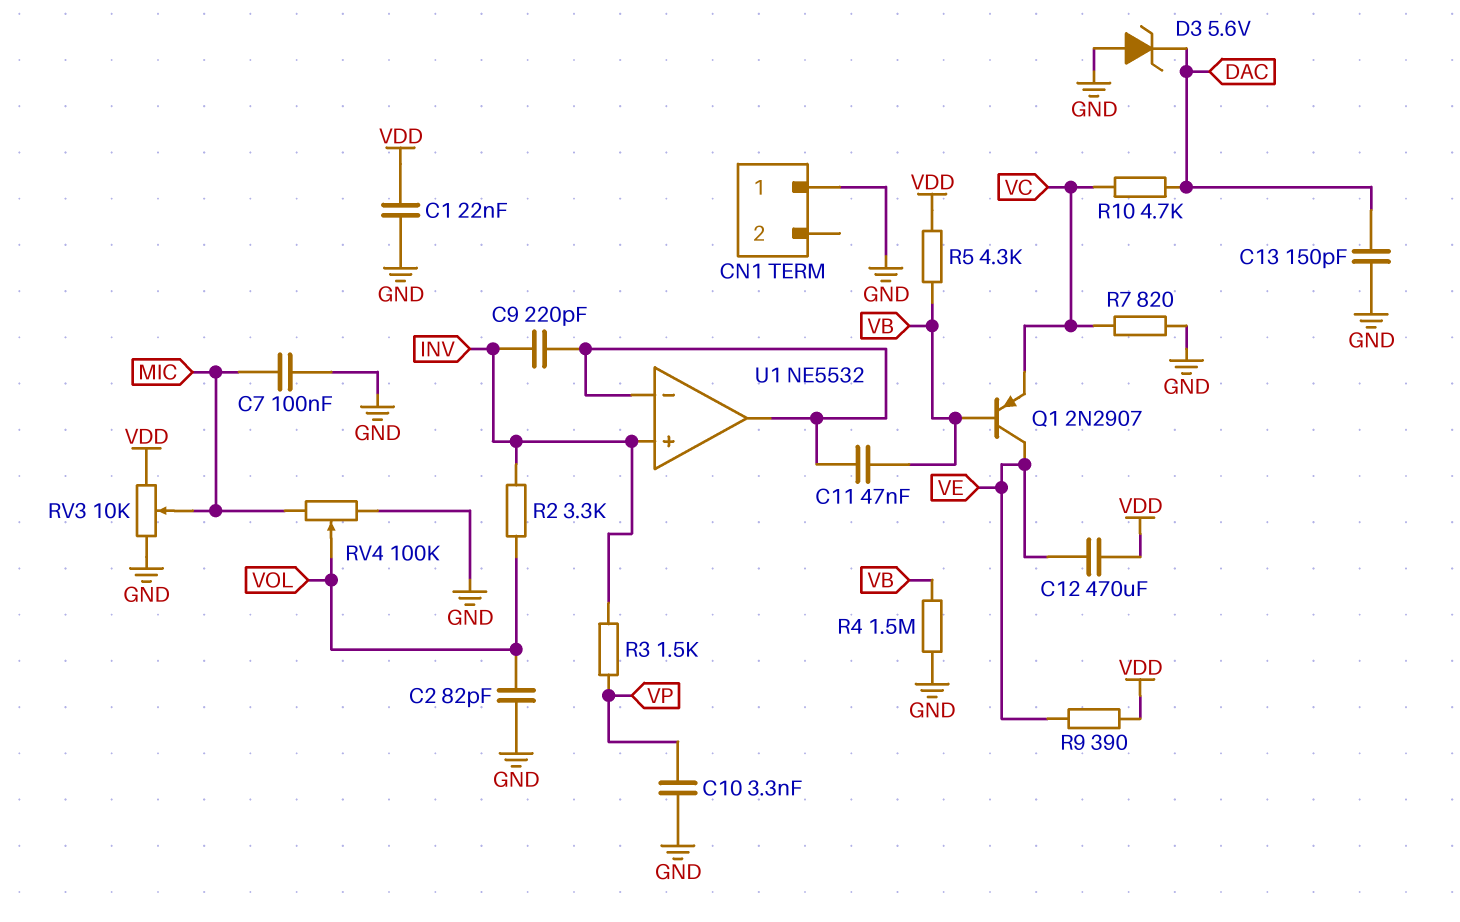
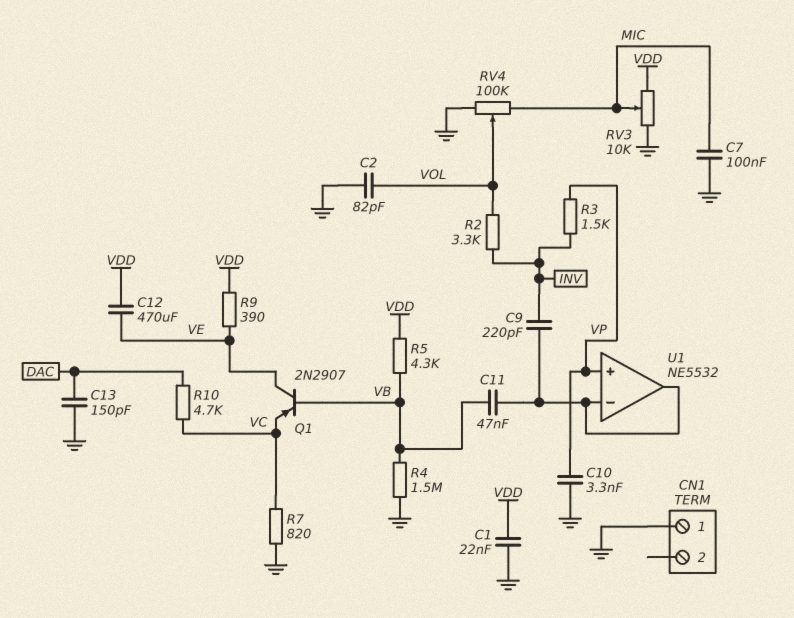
D3: zener 5.6V (A GND, K DAC) -> none
U1 pin in+: INV -> VP

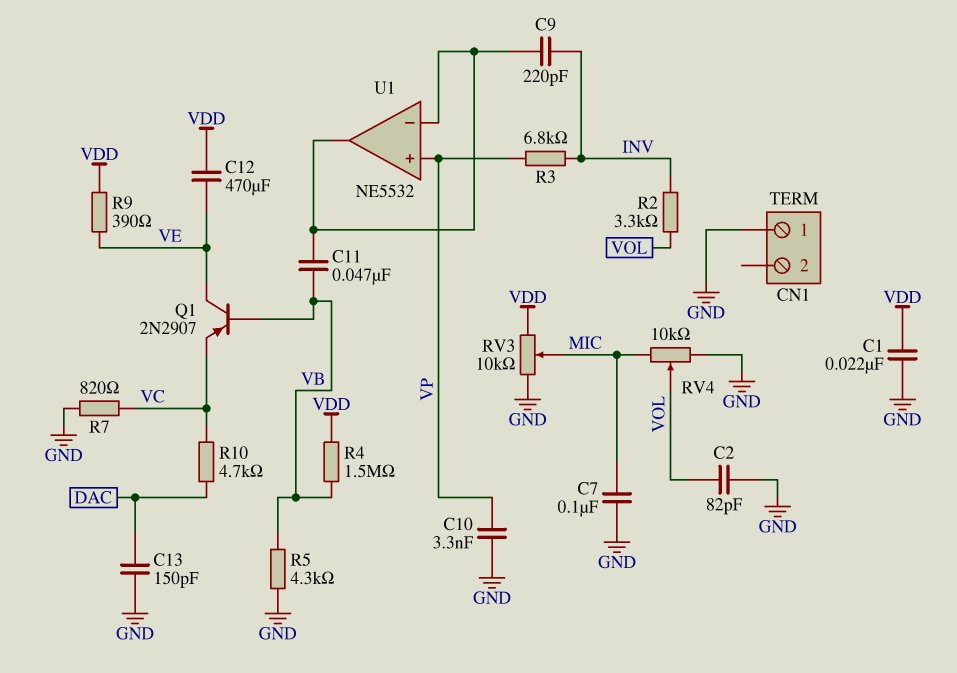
R3: 1.5k (INV, VP) -> 6.8k (INV, VP)
R4: 1.5M (GND, VB) -> 1.5M (VB, VDD)
R5: 4.3k (VB, VDD) -> 4.3k (GND, VB)
RV4: 100k (GND, MIC, wiper VOL) -> 10k (GND, MIC, wiper VOL)

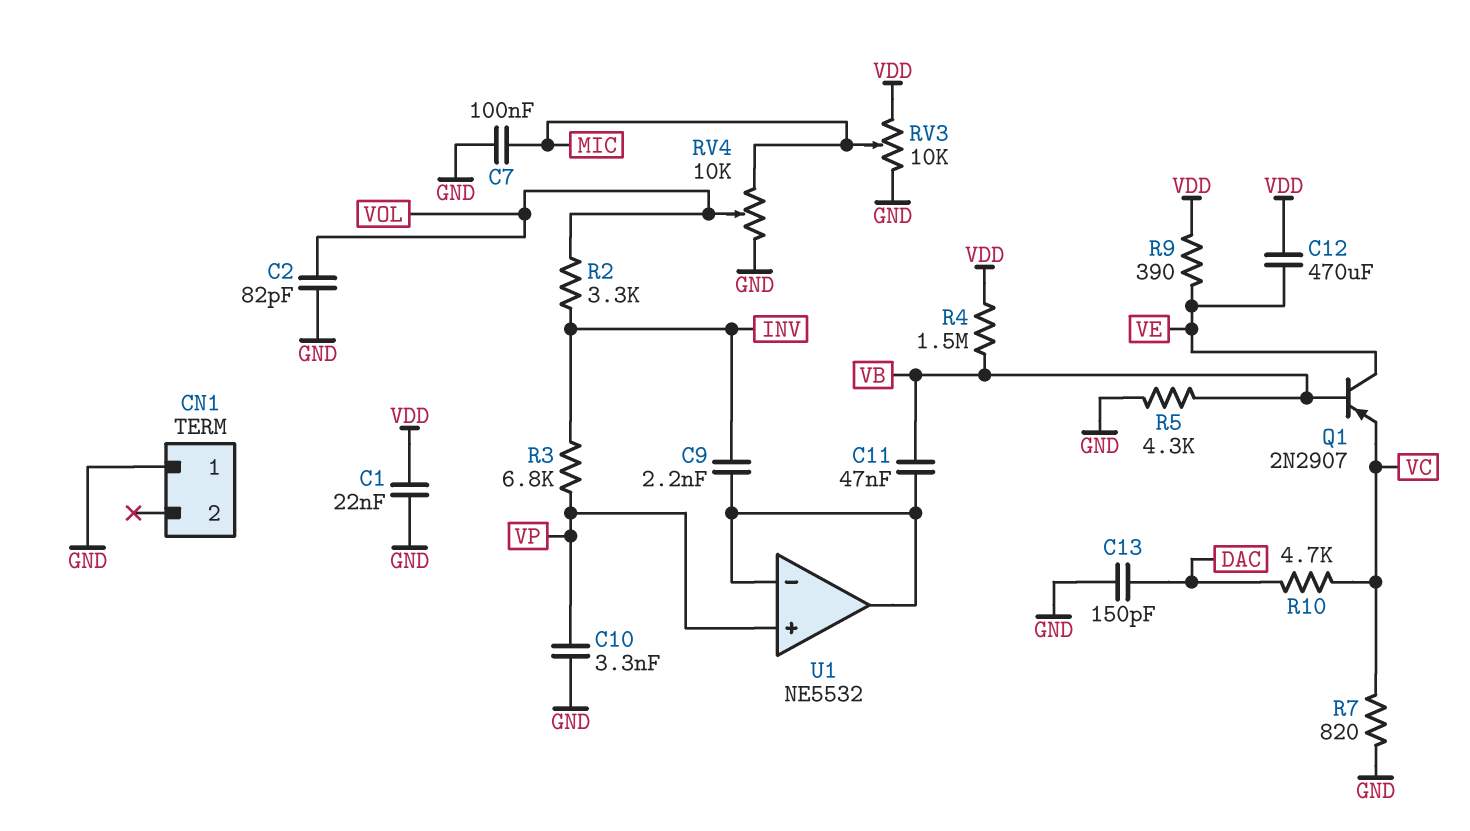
C9: 220pF (INV, U1/in-) -> 2.2nF (INV, U1/in-)

